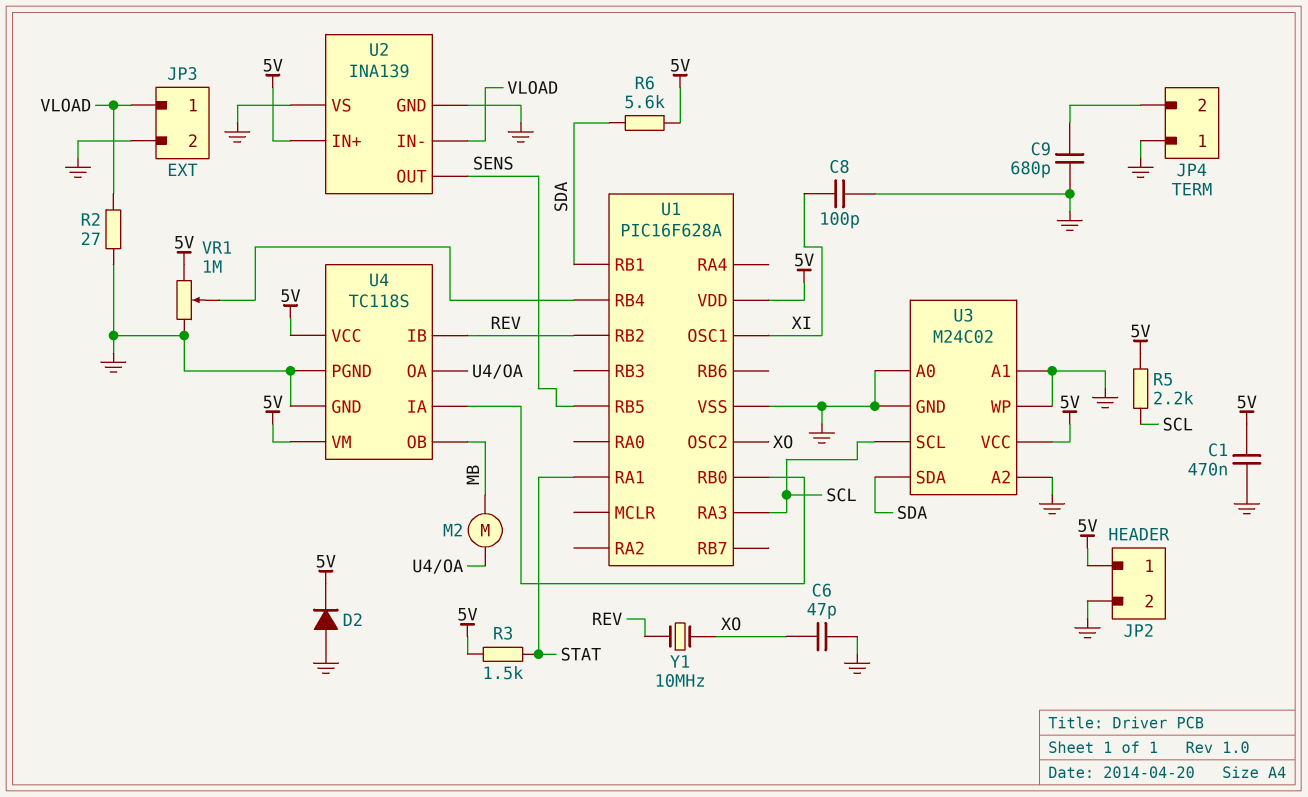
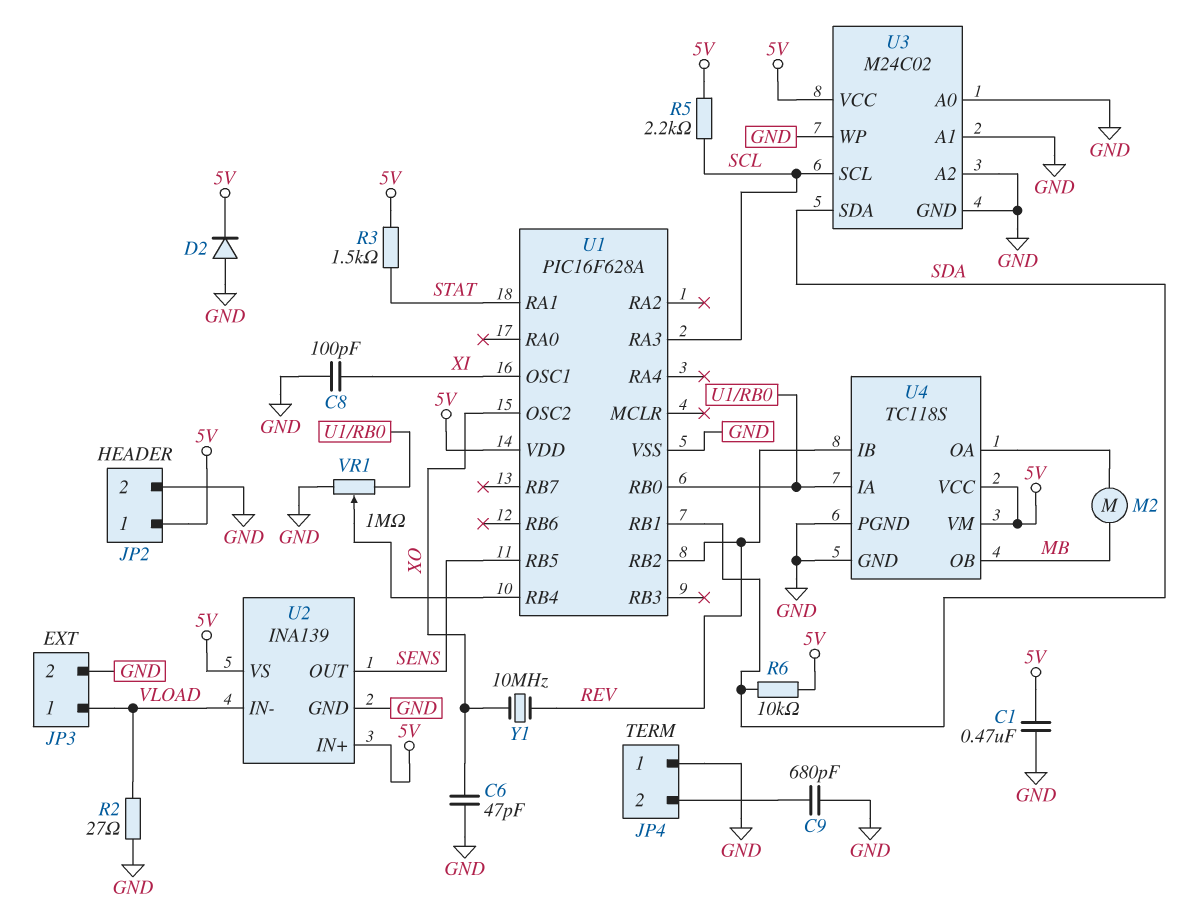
R6: 5.6k (5V, SDA) -> 10k (5V, SDA)
U2 pin VS: GND -> 5V
VR1: 1M (5V, GND, wiper U1/RB4) -> 1M (GND, U1/RB0, wiper U1/RB4)

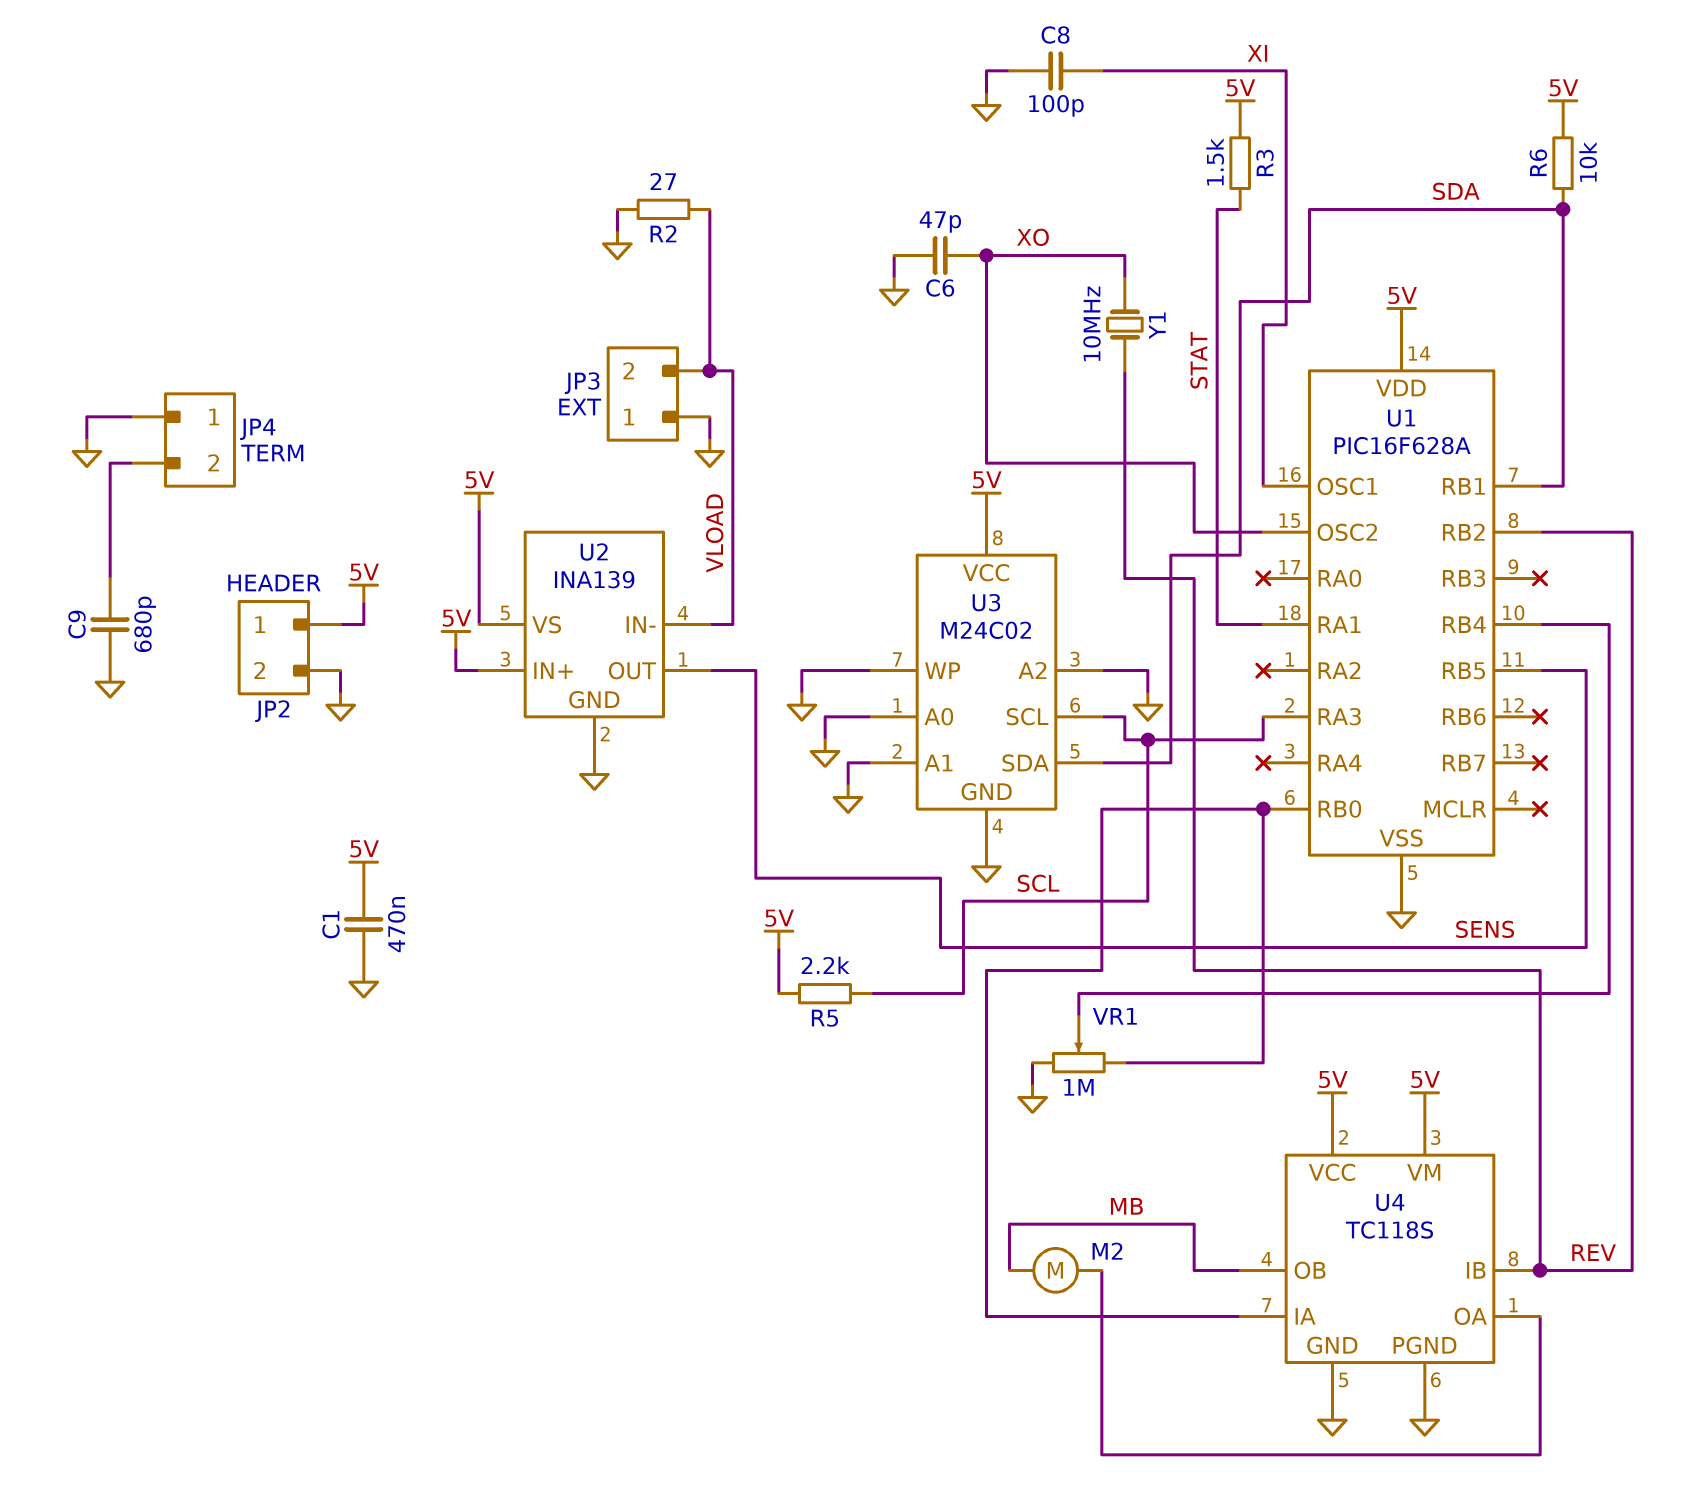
D2: diode (A GND, K 5V) -> none
JP3 pin 1: VLOAD -> GND
JP3 pin 2: GND -> VLOAD

